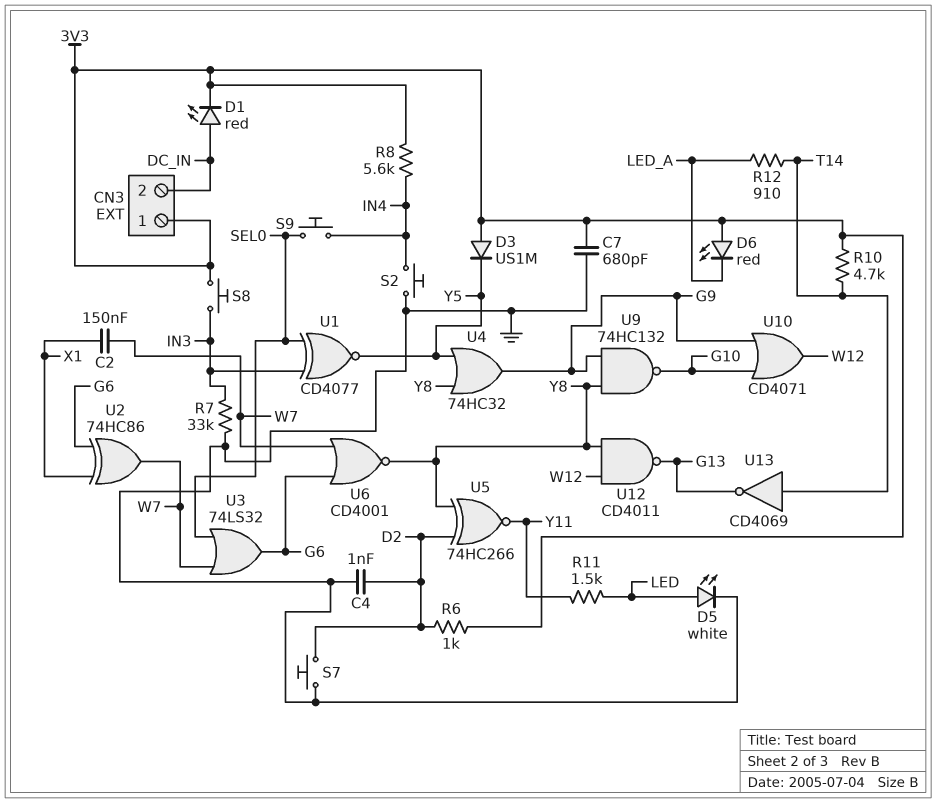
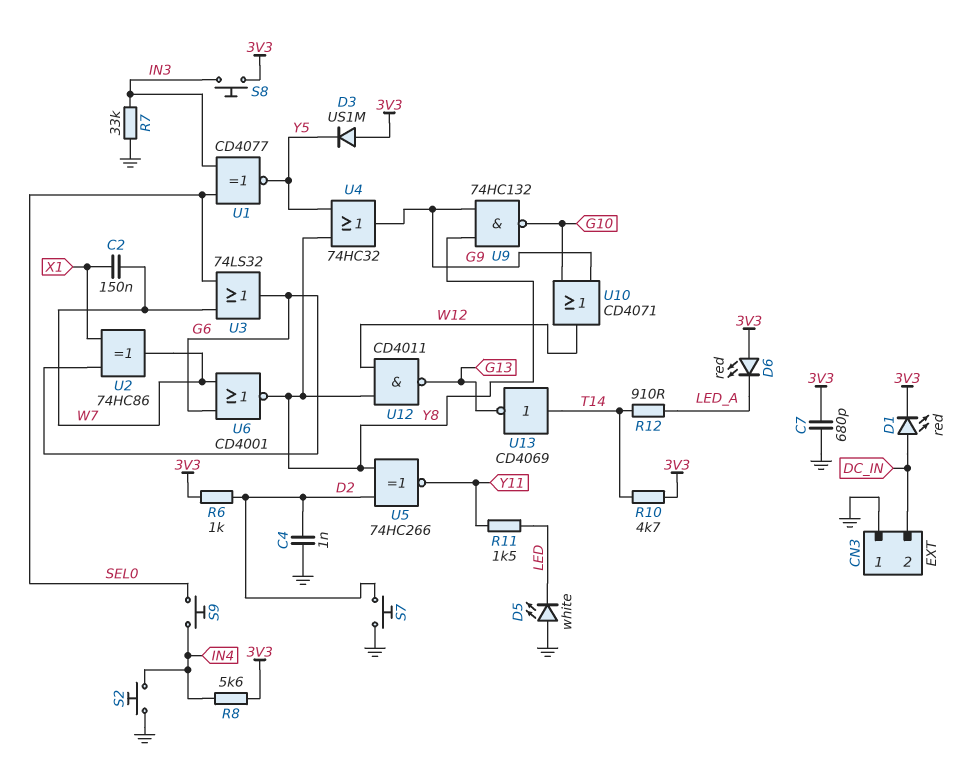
CN3 pin 1: 3V3 -> GND
D5: LED white (A LED, K GND) -> LED white (A GND, K LED)

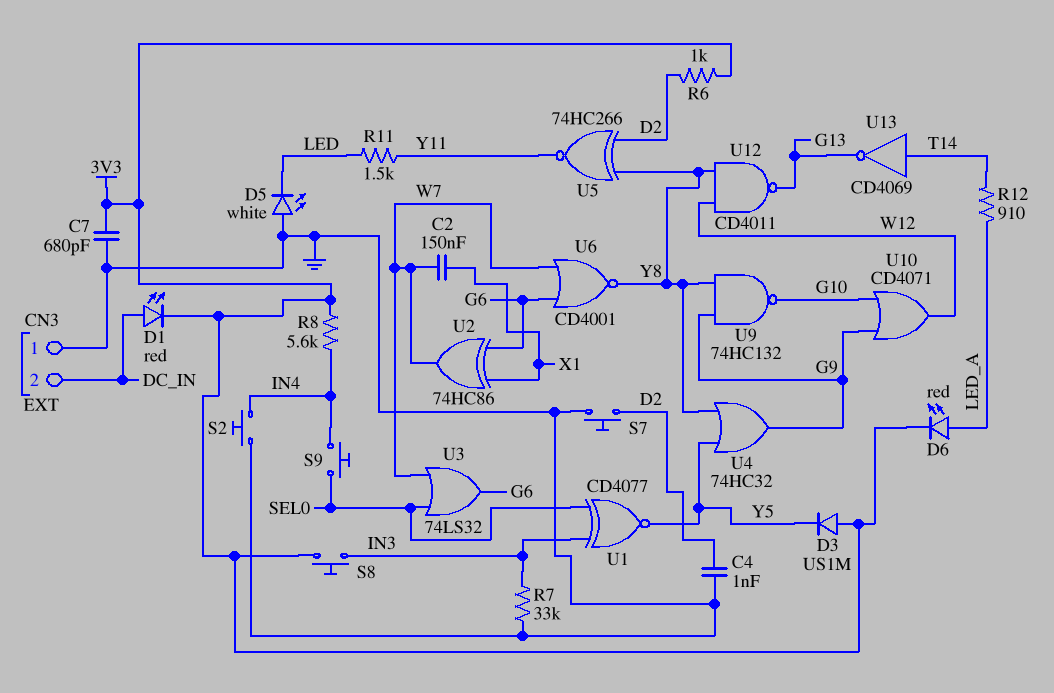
D6: LED red (A 3V3, K LED_A) -> LED red (A LED_A, K 3V3)
R10: 4.7k (3V3, T14) -> none

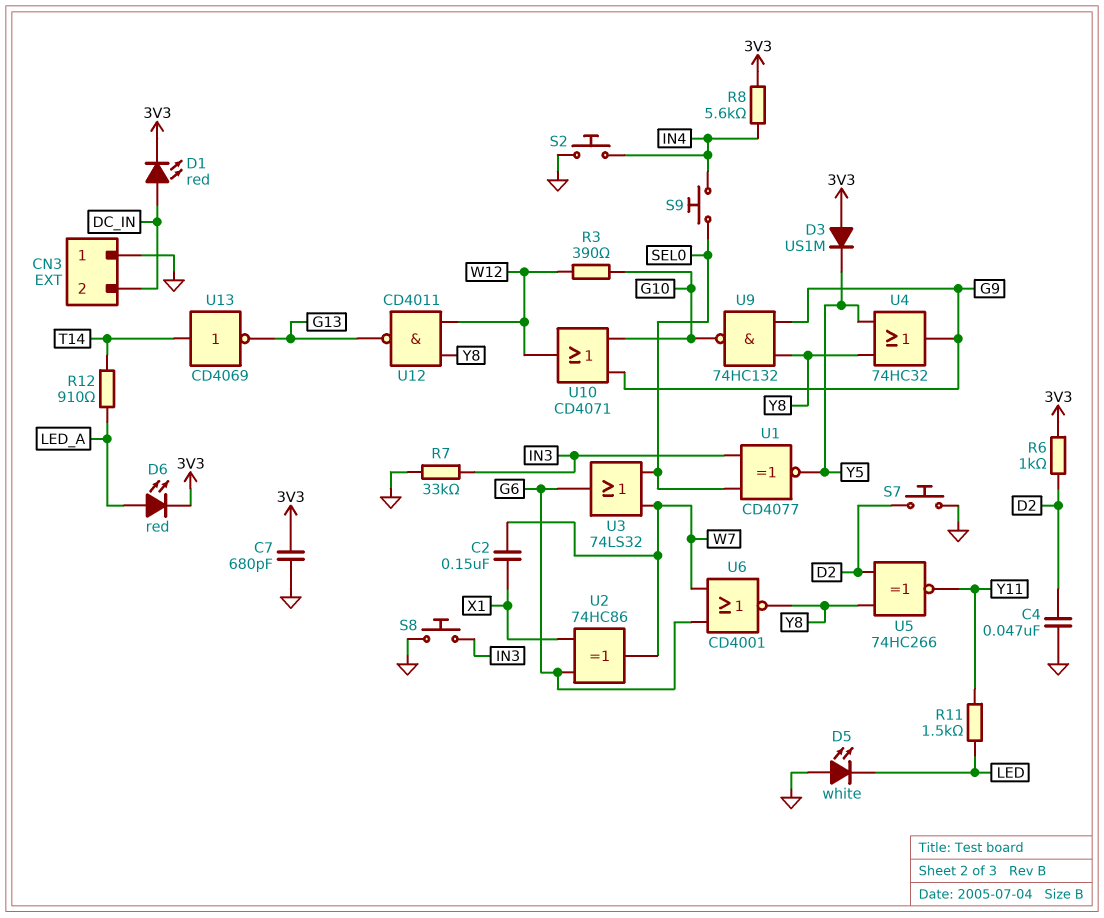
C4: 1nF (D2, GND) -> 47nF (D2, GND)
R3: none -> 390 (G10, W12)
S8: button (3V3, IN3) -> button (GND, IN3)

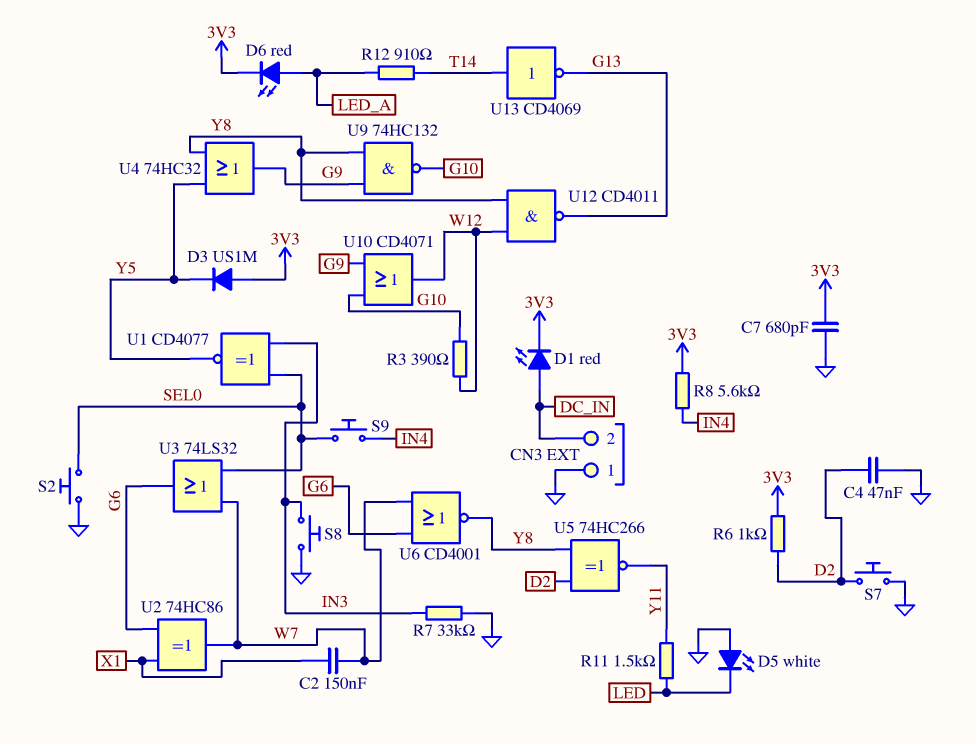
S2: button (GND, IN4) -> button (GND, SEL0)

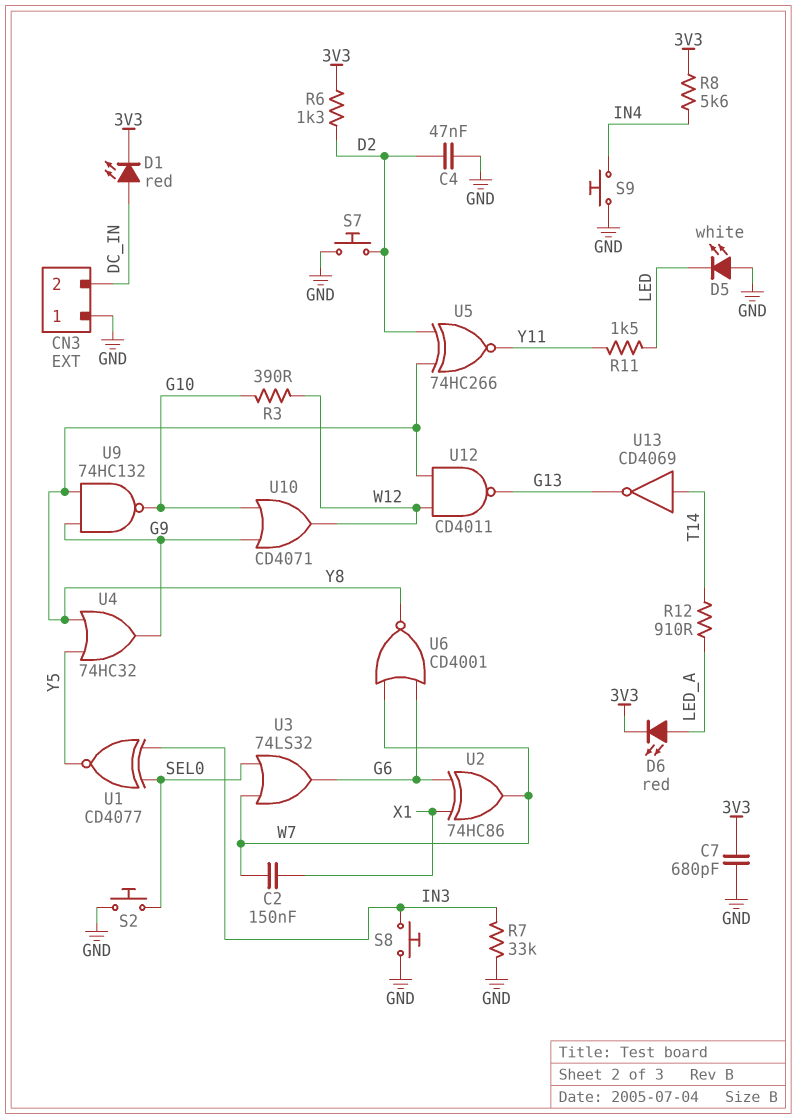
D3: diode US1M (A 3V3, K Y5) -> none
R6: 1k (3V3, D2) -> 1.3k (3V3, D2)
S9: button (IN4, SEL0) -> button (GND, IN4)

